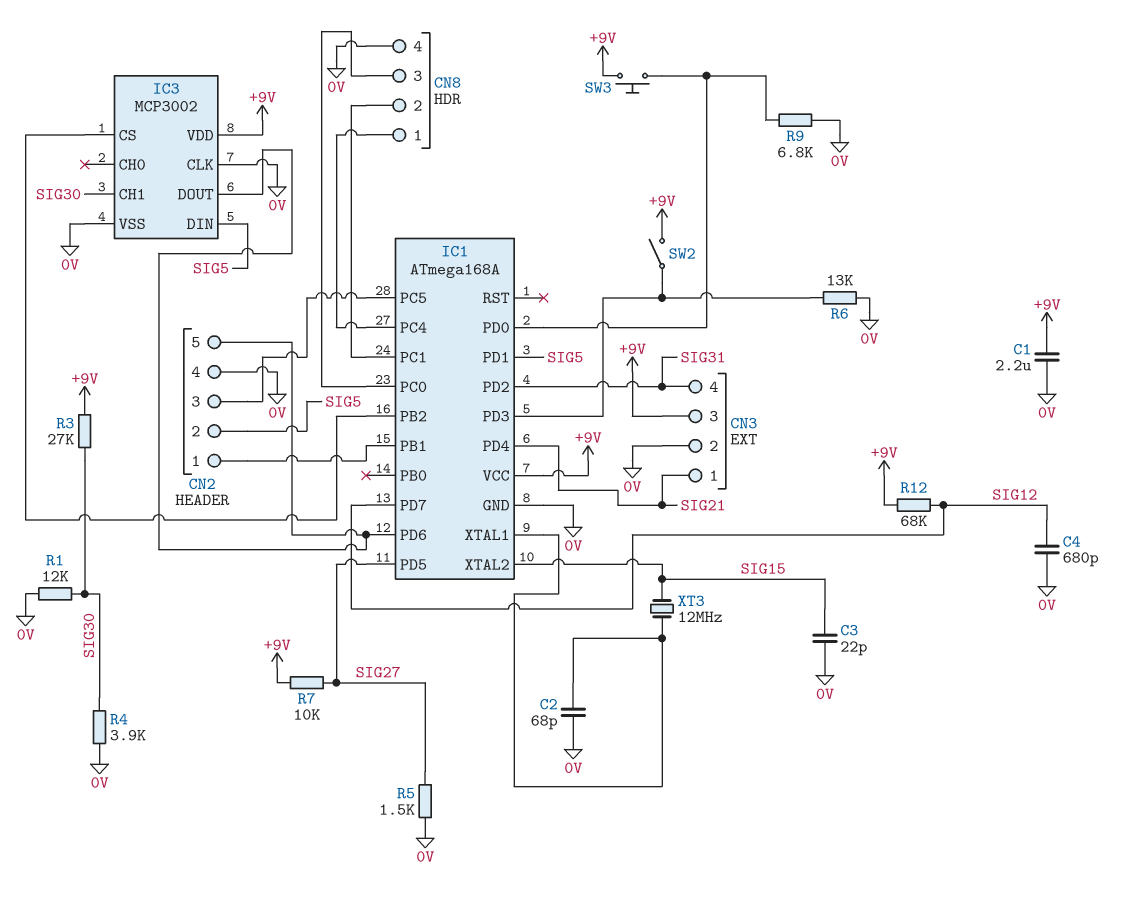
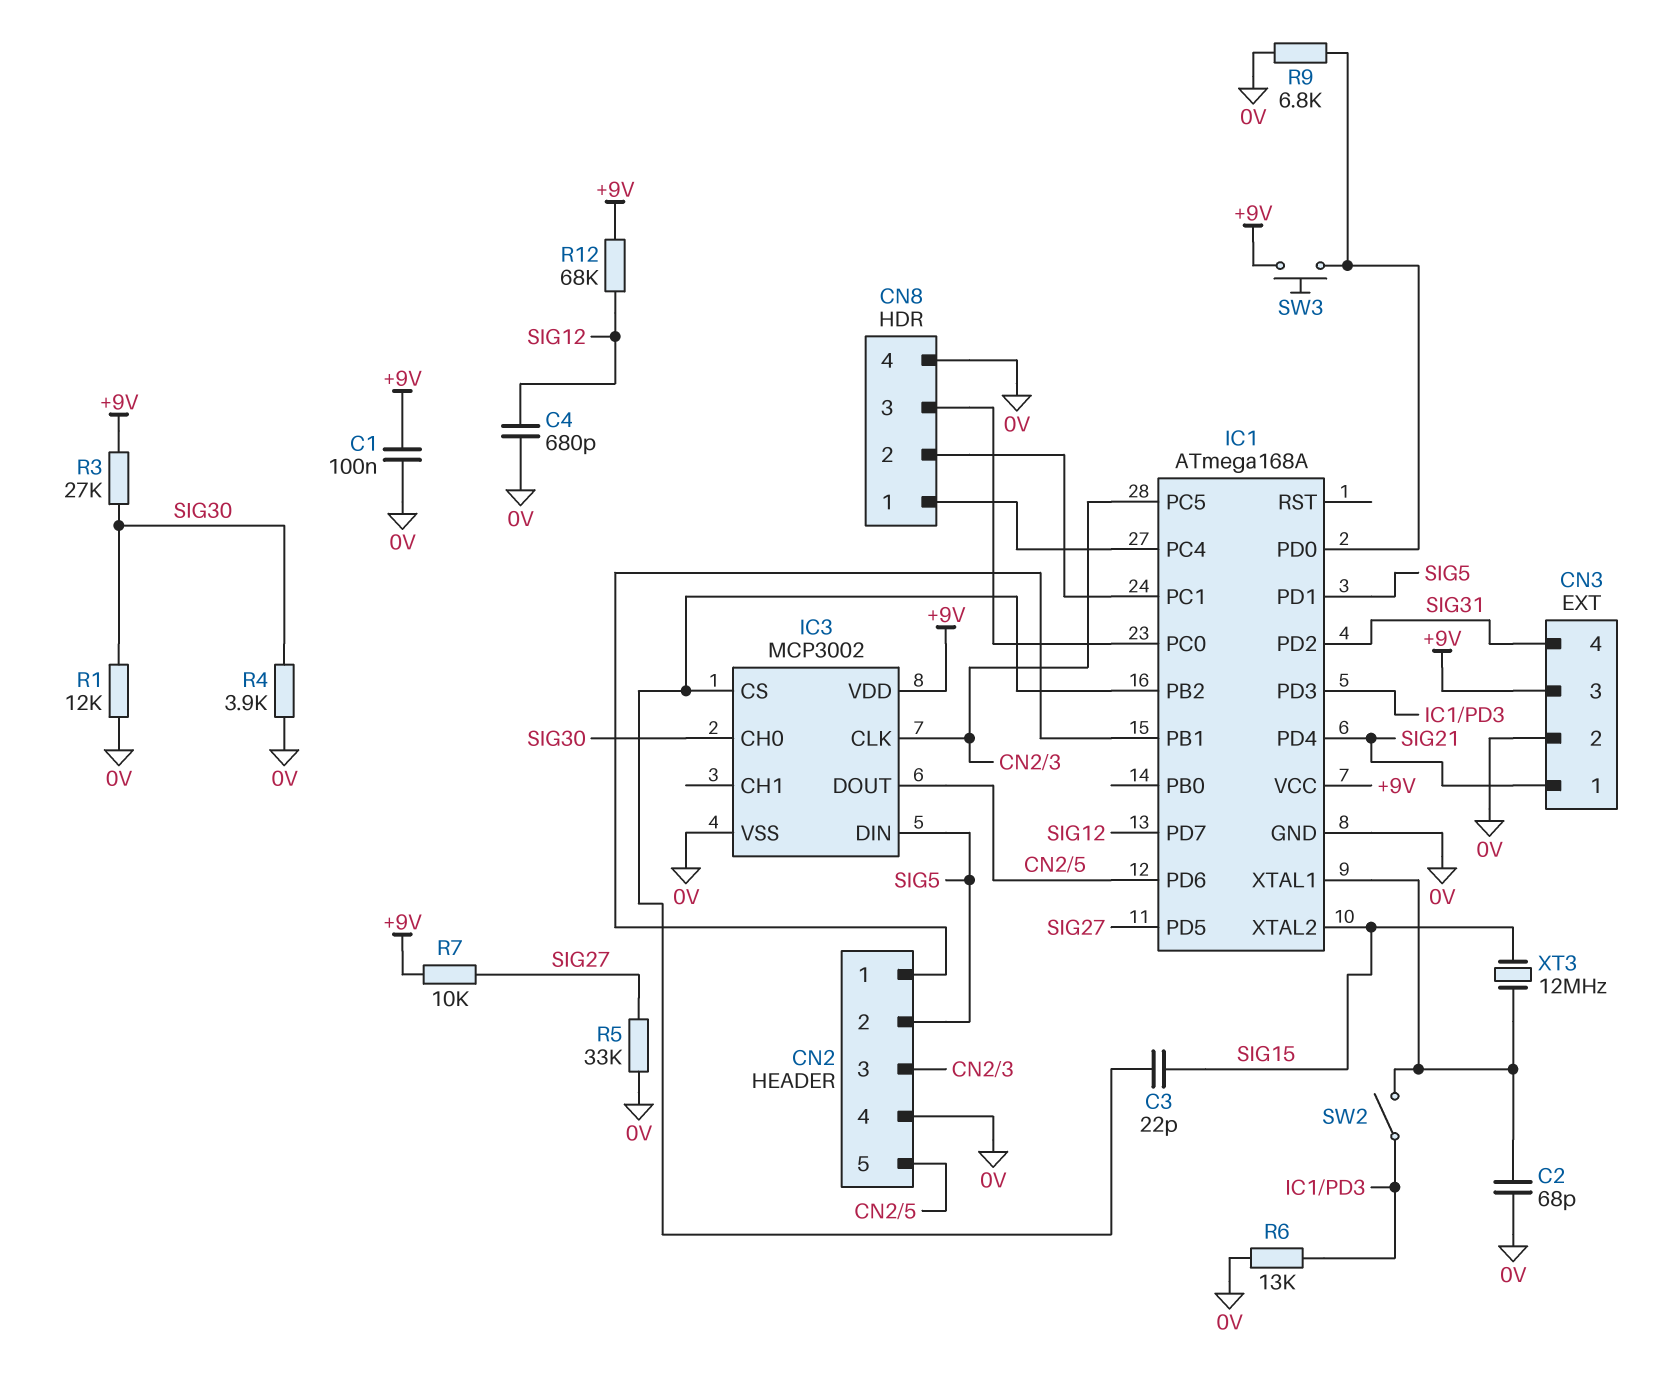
C1: 2.2uF (+9V, 0V) -> 100nF (+9V, 0V)
C3: 22pF (0V, SIG15) -> 22pF (IC1/PB2, SIG15)
IC3 pin CH0: none -> SIG30
IC3 pin CH1: SIG30 -> none
IC3 pin CLK: 0V -> CN2/3
R5: 1.5k (0V, SIG27) -> 33k (0V, SIG27)
SW2: switch (+9V, IC1/PD3) -> switch (IC1/PD3, IC1/XTAL1)

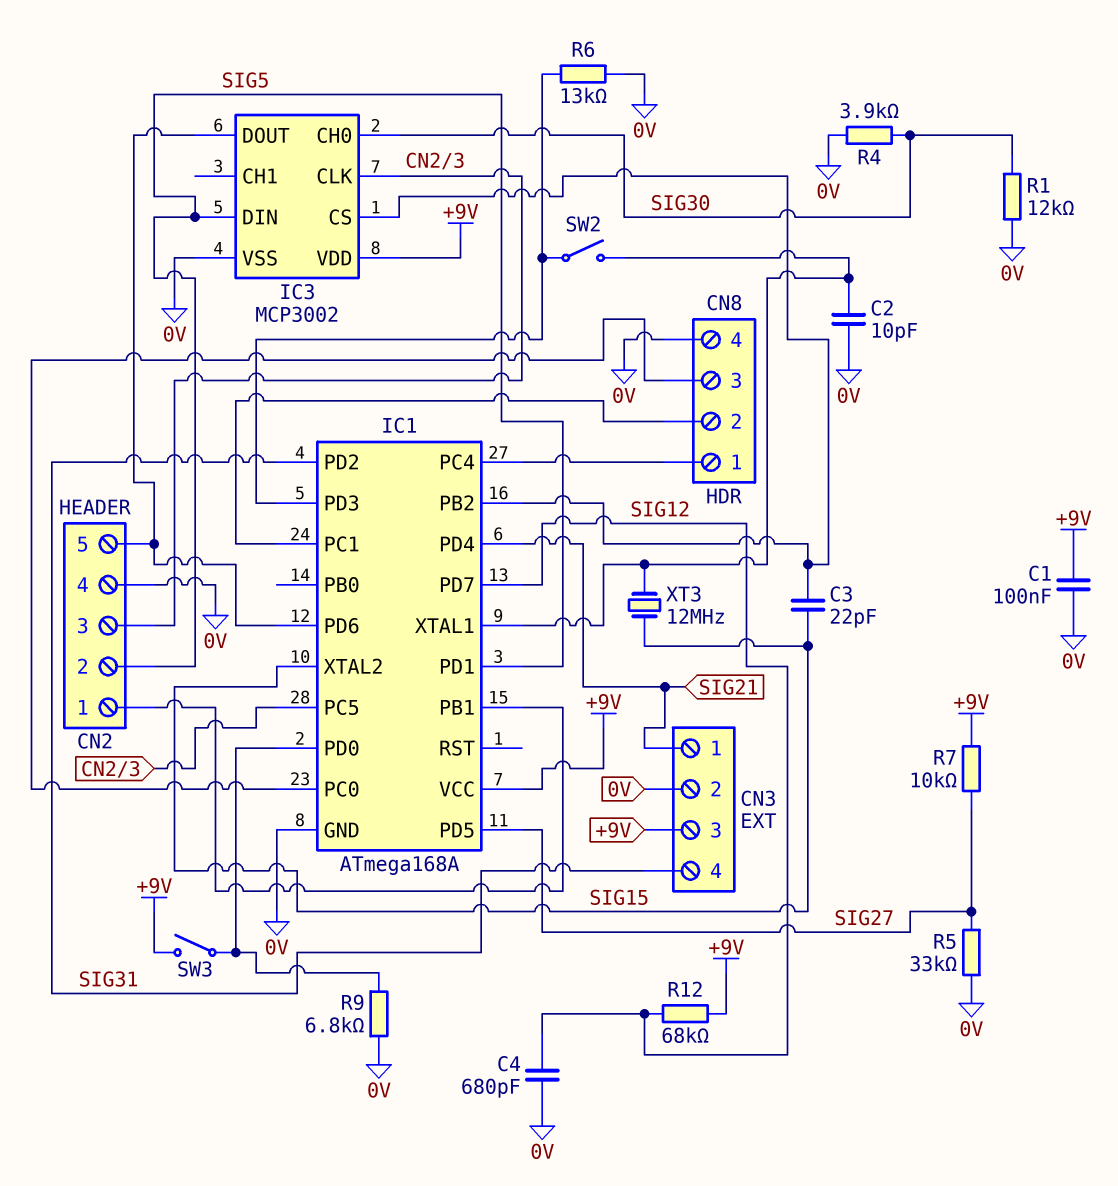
C2: 68pF (0V, IC1/XTAL1) -> 10pF (0V, IC1/XTAL1)
R3: 27k (+9V, SIG30) -> none
SW3: button (+9V, IC1/PD0) -> switch (+9V, IC1/PD0)

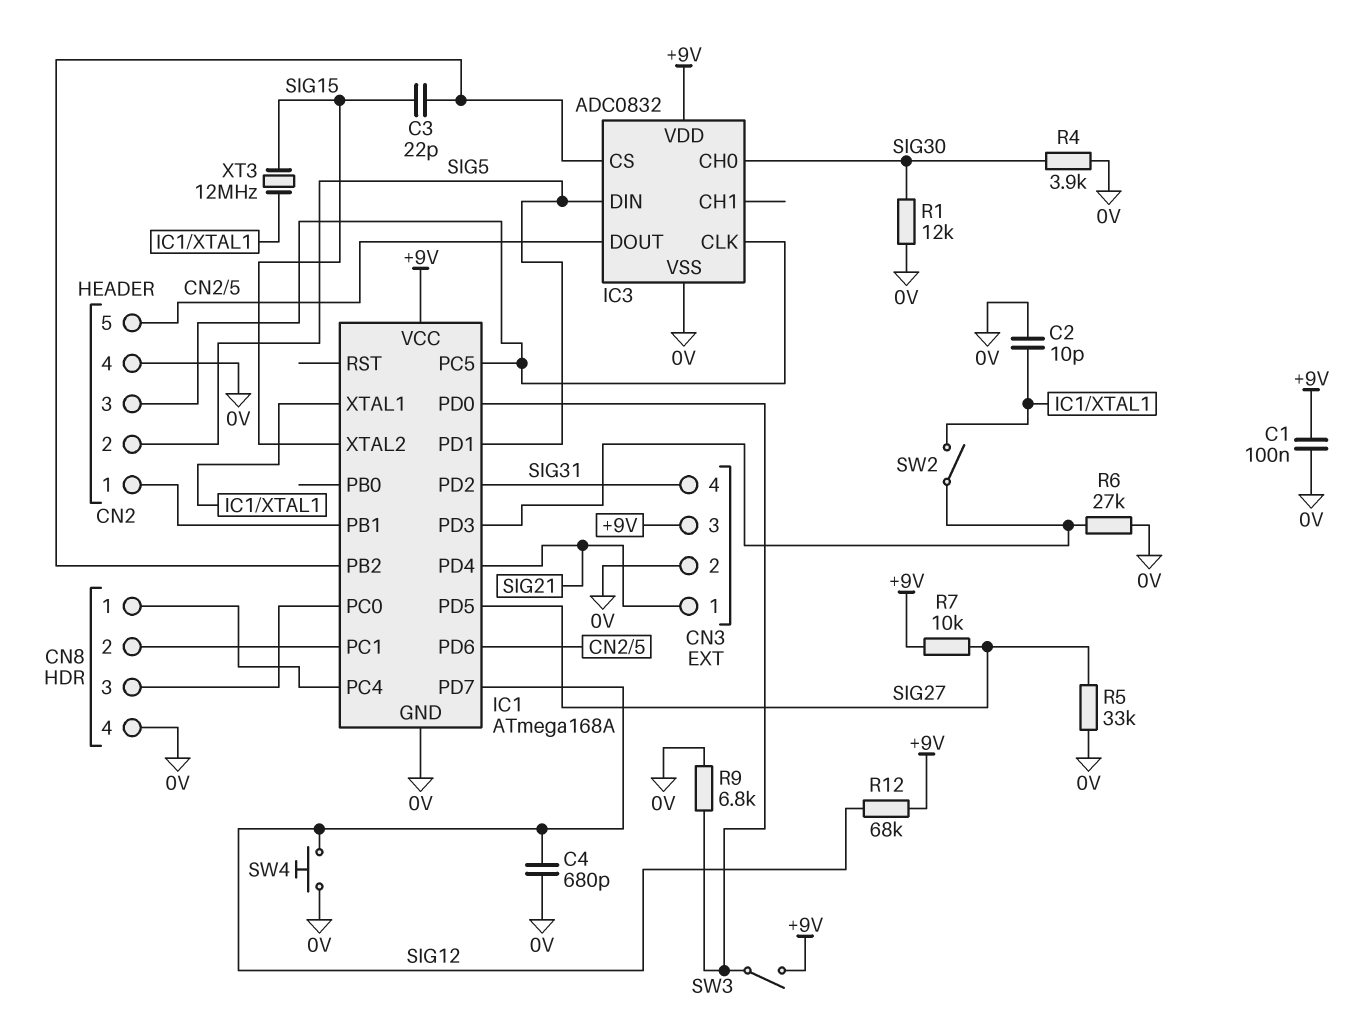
IC3: MCP3002 -> ADC0832
R6: 13k (0V, IC1/PD3) -> 27k (0V, IC1/PD3)
SW4: none -> button (0V, SIG12)

